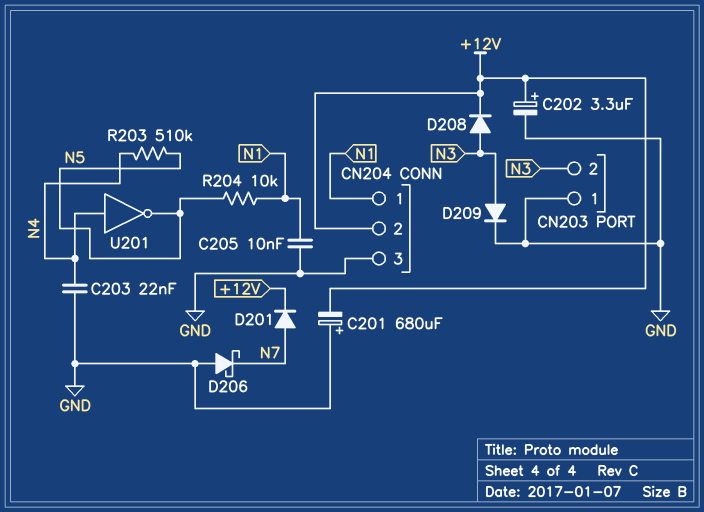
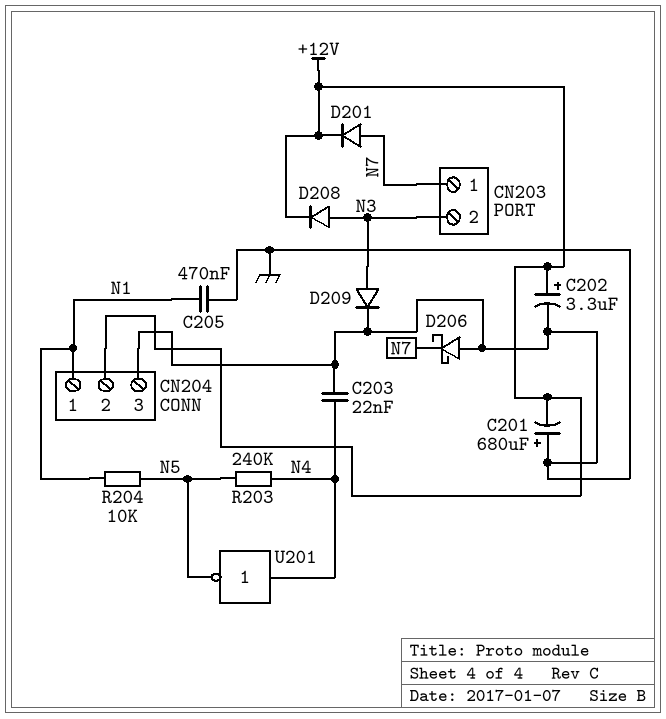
C205: 10nF (GND, N1) -> 470nF (GND, N1)
CN203 pin 1: GND -> N7
R203: 510k (N4, N5) -> 240k (N4, N5)

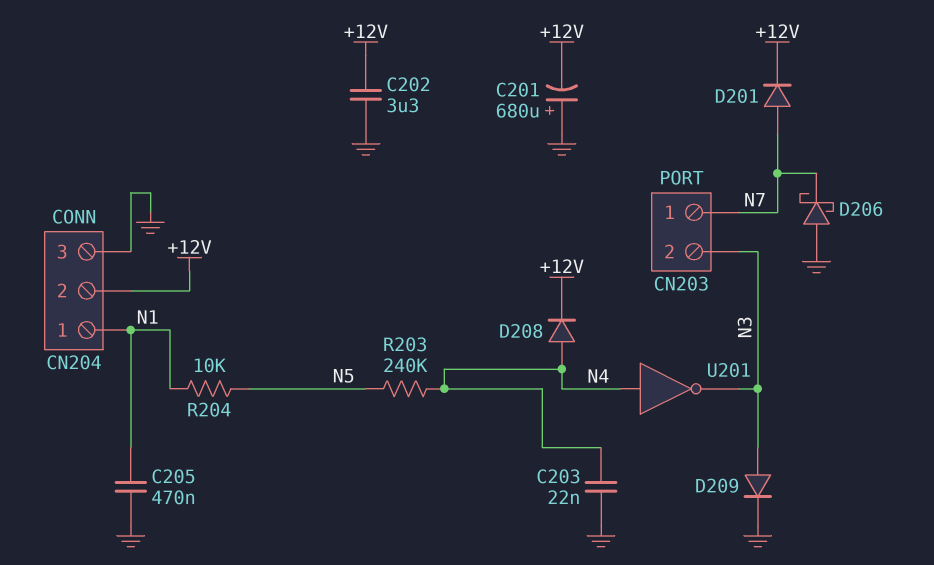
C202: 3.3uF (plus +12V, minus GND) -> 3.3uF (+12V, GND)
D208: diode (A N3, K +12V) -> diode (A N4, K +12V)
U201: NOT (in N4, out N5) -> NOT (in N4, out N3)

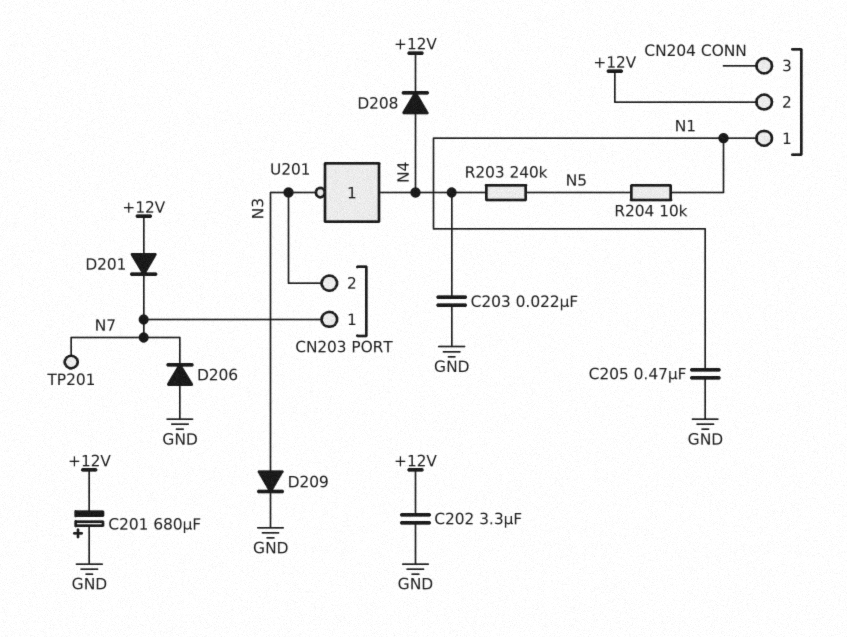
CN204 pin 3: GND -> none
D201: diode (A N7, K +12V) -> diode (A +12V, K N7)
D206: schottky (A GND, K N7) -> diode (A GND, K N7)
TP201: none -> test point (N7)

